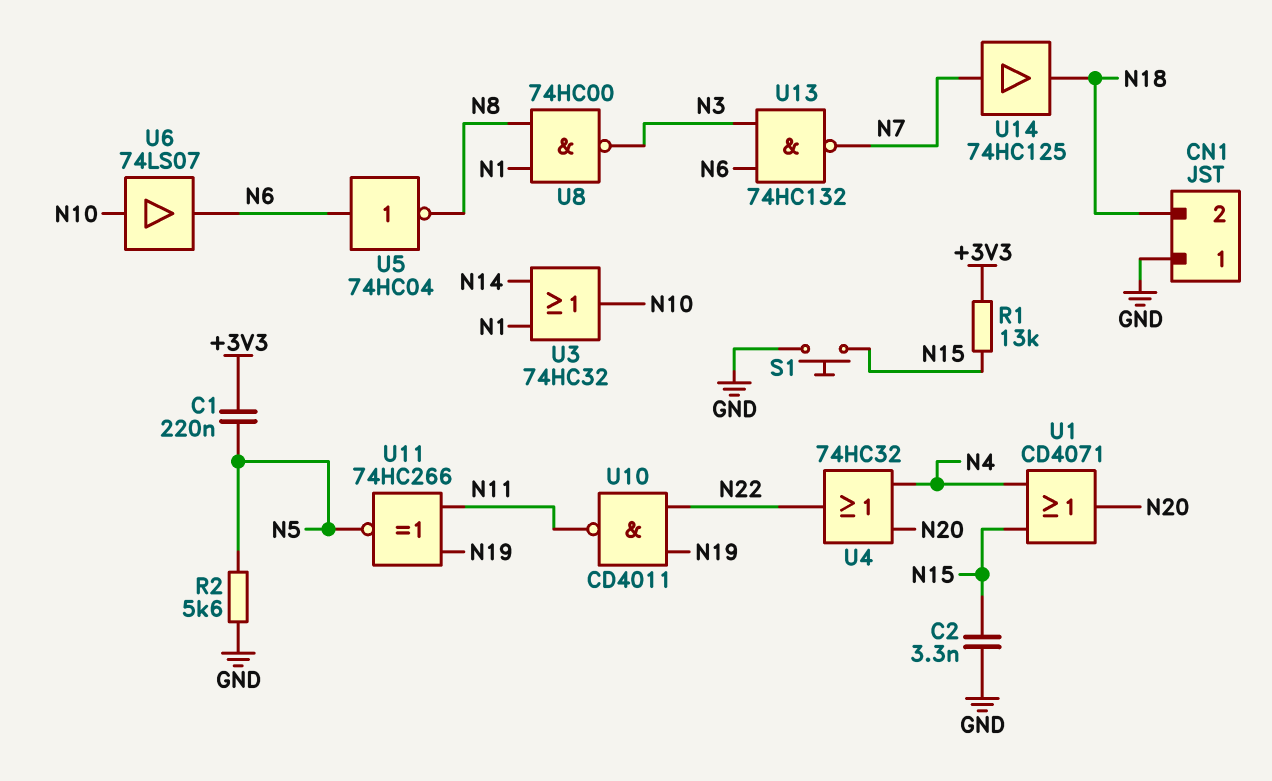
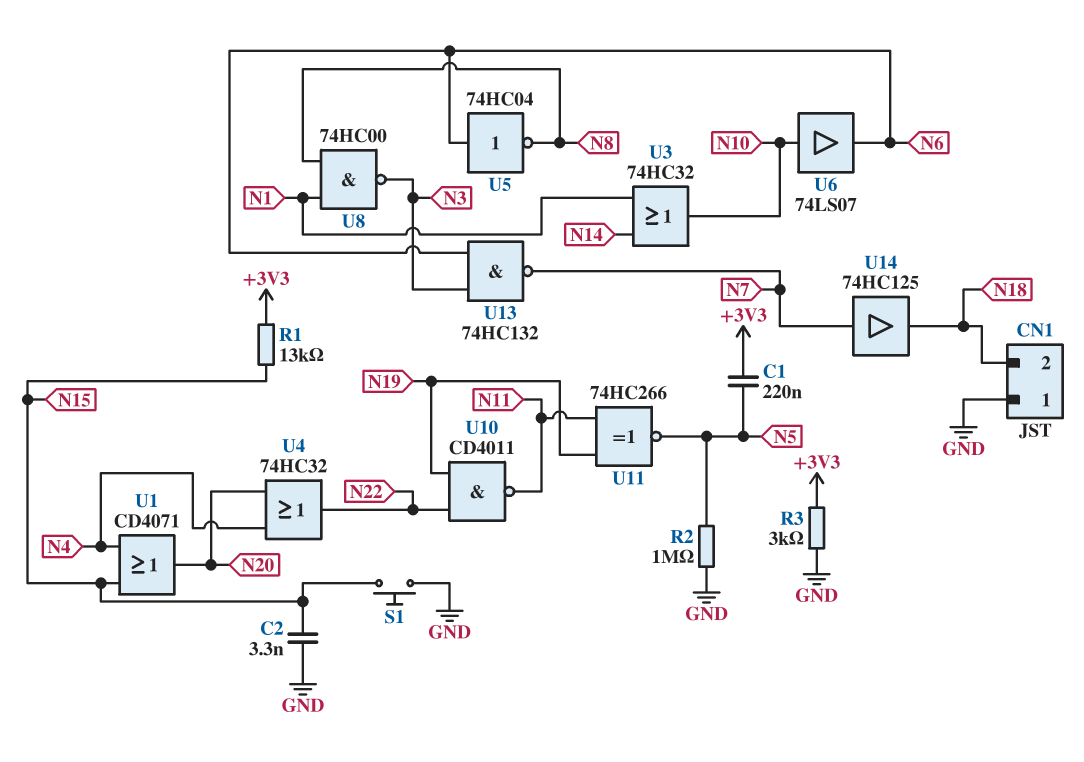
R2: 5.6k (GND, N5) -> 1M (GND, N5)
R3: none -> 3k (+3V3, GND)

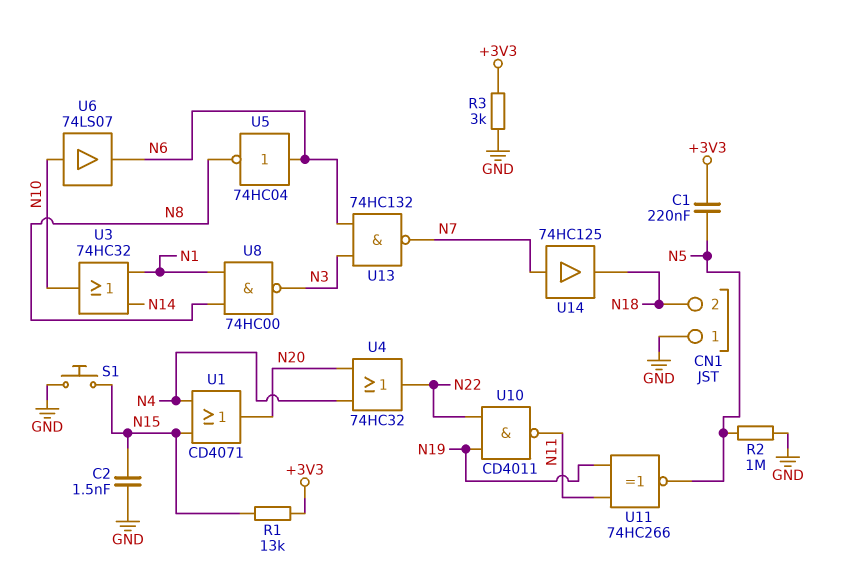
C2: 3.3nF (GND, N15) -> 1.5nF (GND, N15)

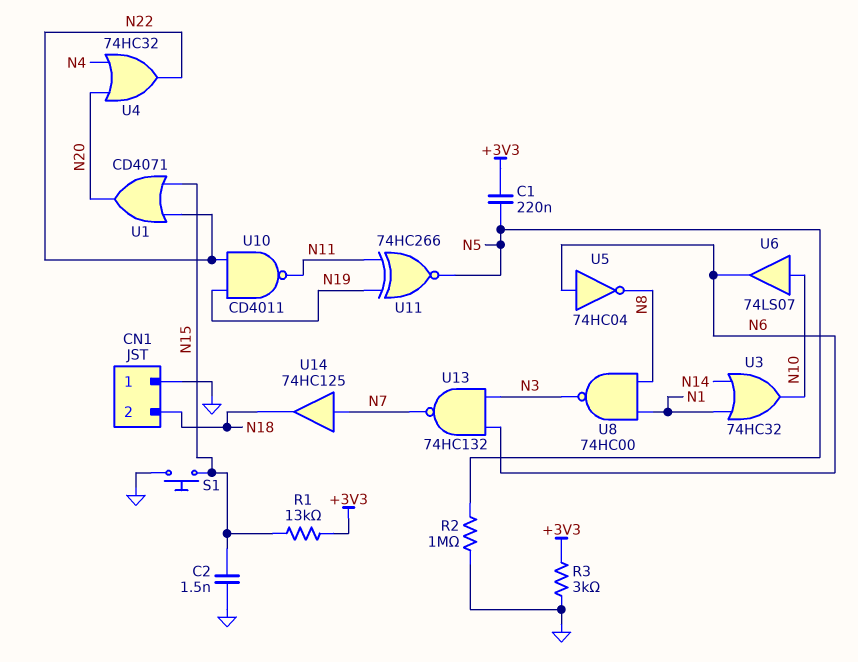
U1: OR CD4071 (in N4, in N15, out N20) -> OR CD4071 (in N15, in N22, out N20)

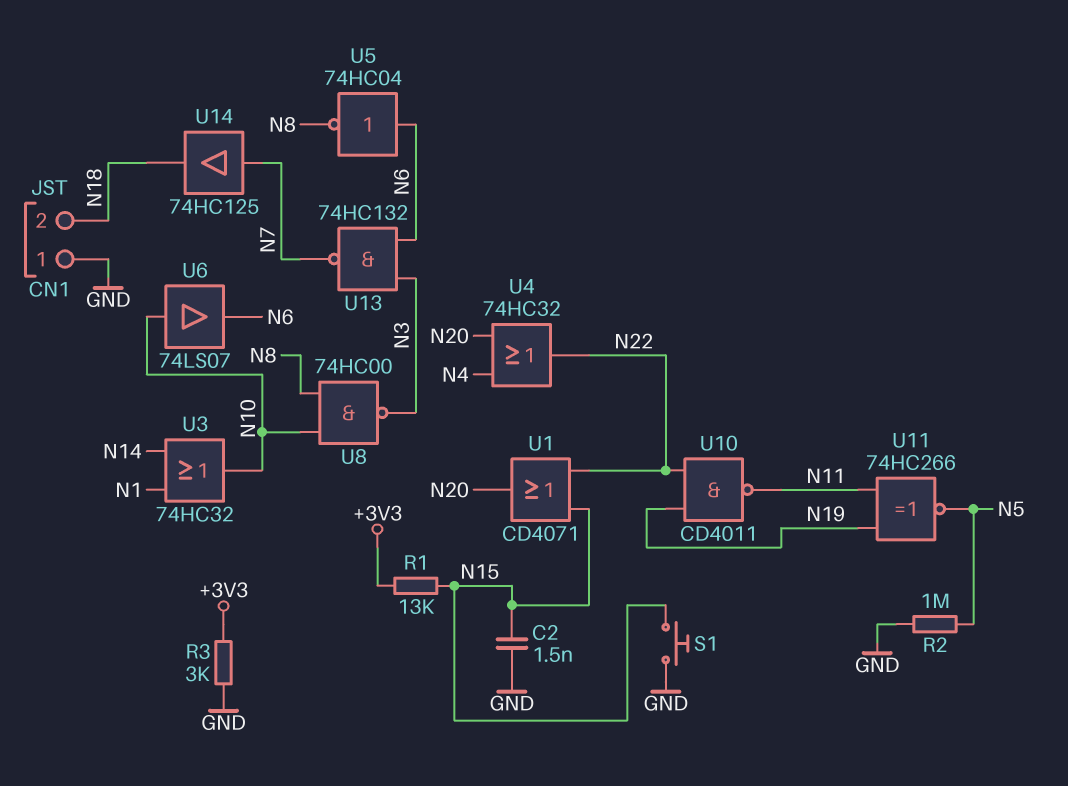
C1: 220nF (+3V3, N5) -> none
U8: NAND 74HC00 (in N1, in N8, out N3) -> NAND 74HC00 (in N8, in N10, out N3)

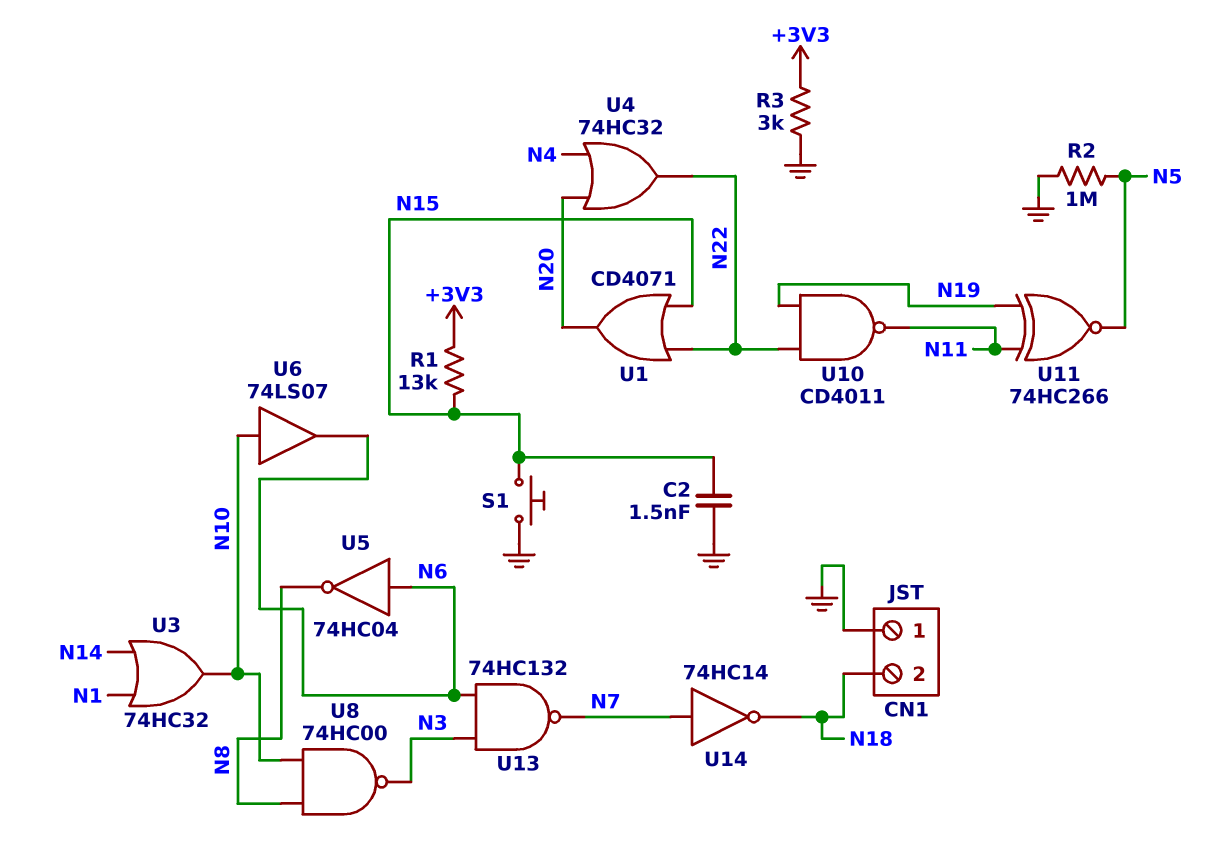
U14: buffer 74HC125 (in N7, out N18) -> NOT 74HC14 (in N7, out N18)

